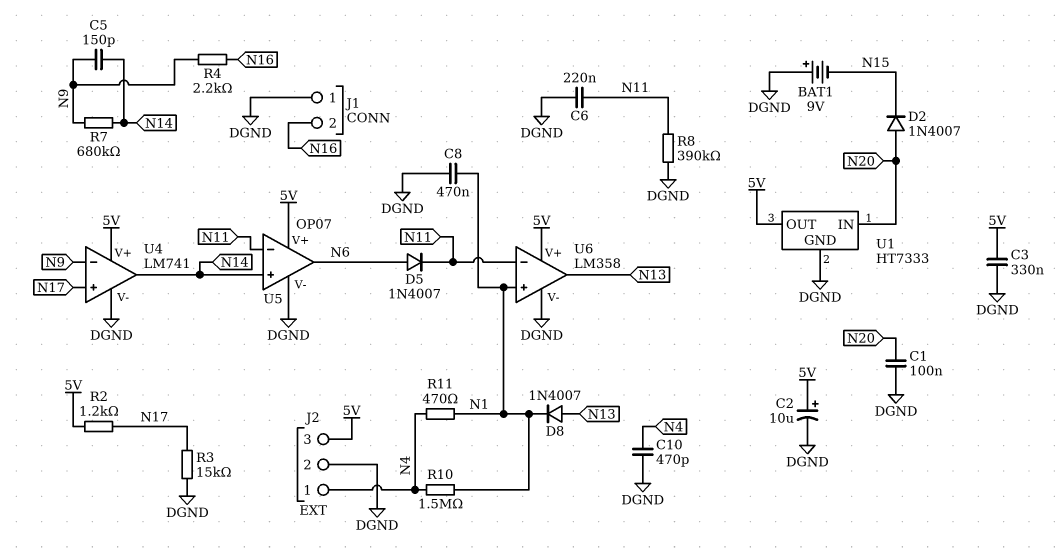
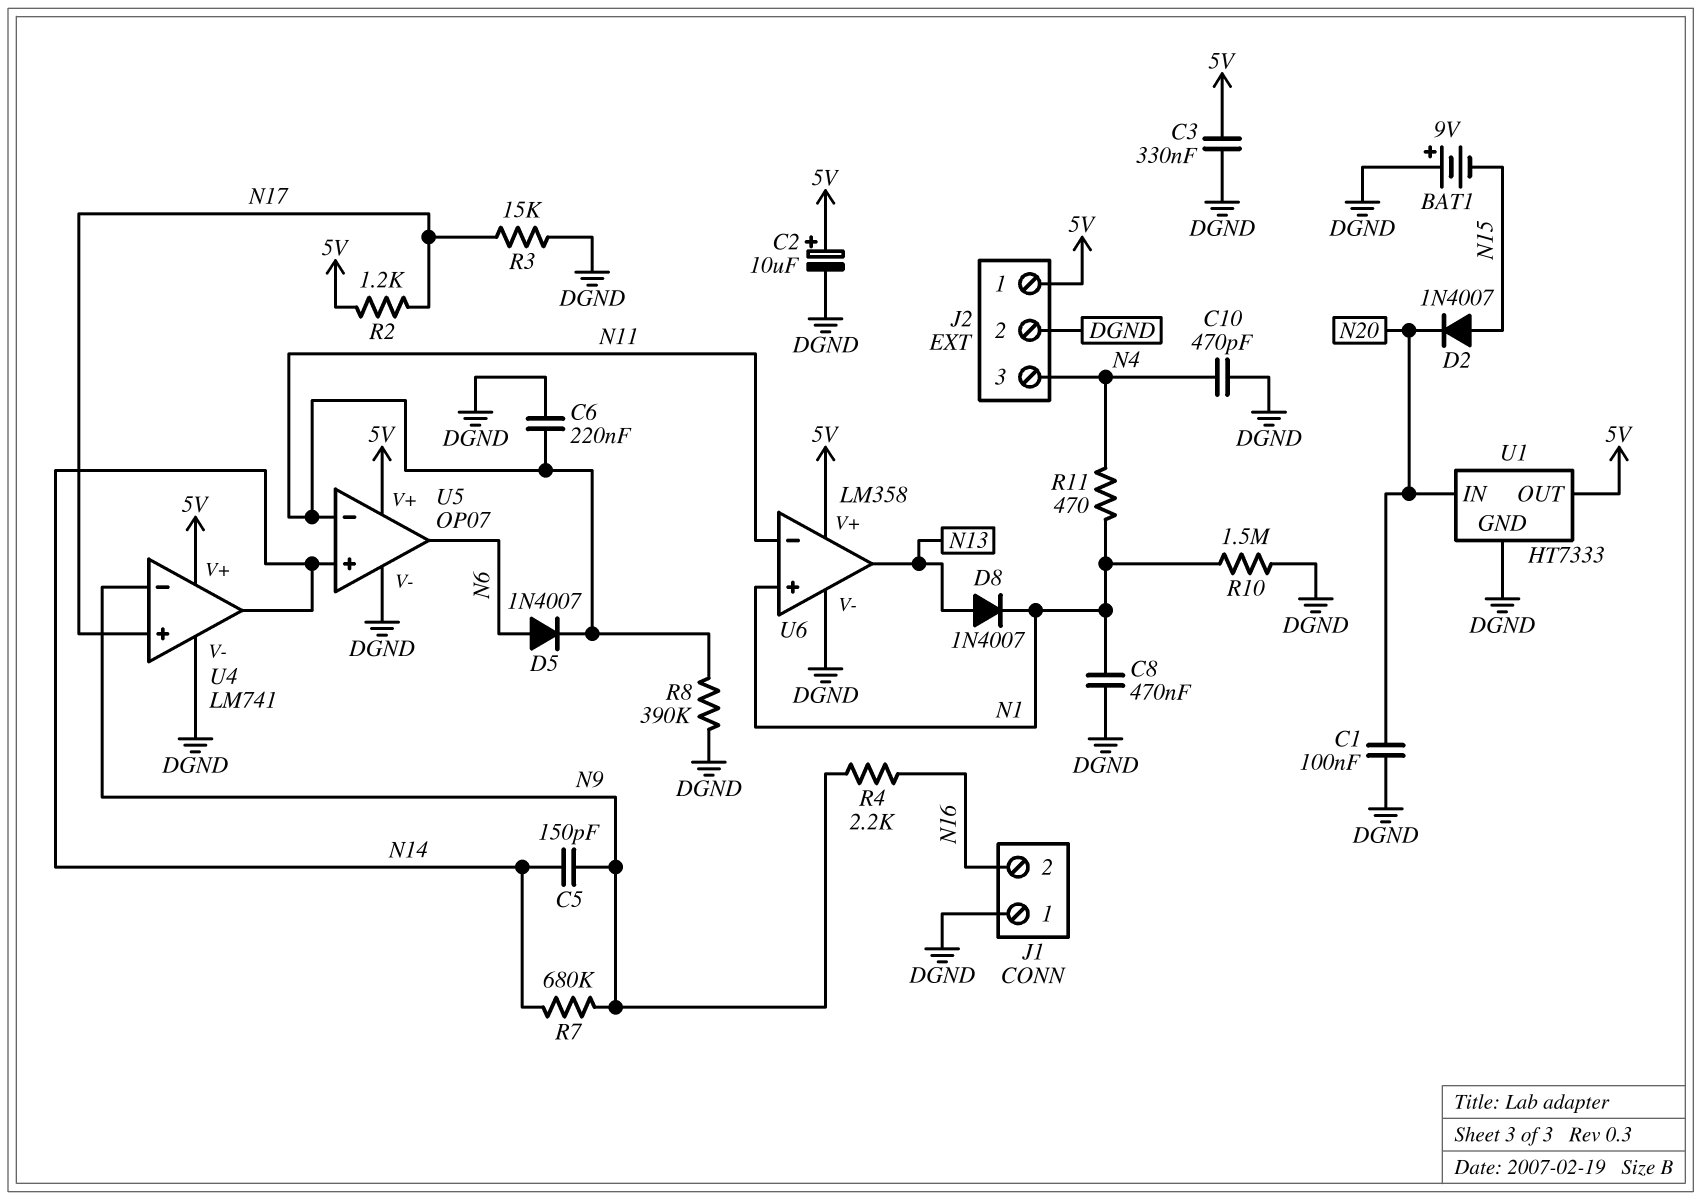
D2: diode 1N4007 (A N20, K N15) -> diode 1N4007 (A N15, K N20)
J2 pin 1: N4 -> 5V
J2 pin 3: 5V -> N4
R10: 1.5M (N1, N4) -> 1.5M (DGND, N1)

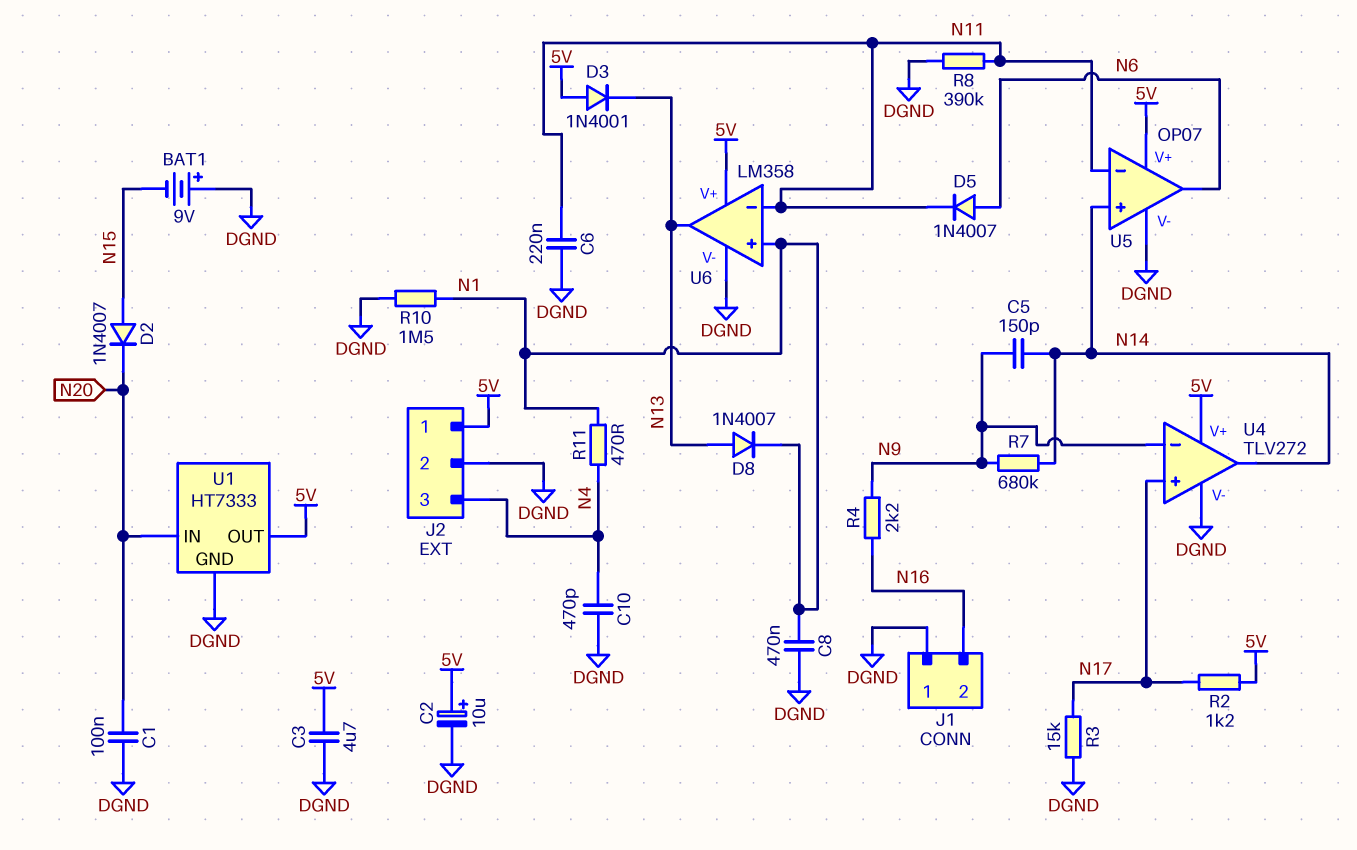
C3: 330nF (5V, DGND) -> 4.7uF (5V, DGND)
D3: none -> diode 1N4001 (A 5V, K N13)
U4: LM741 -> TLV272

